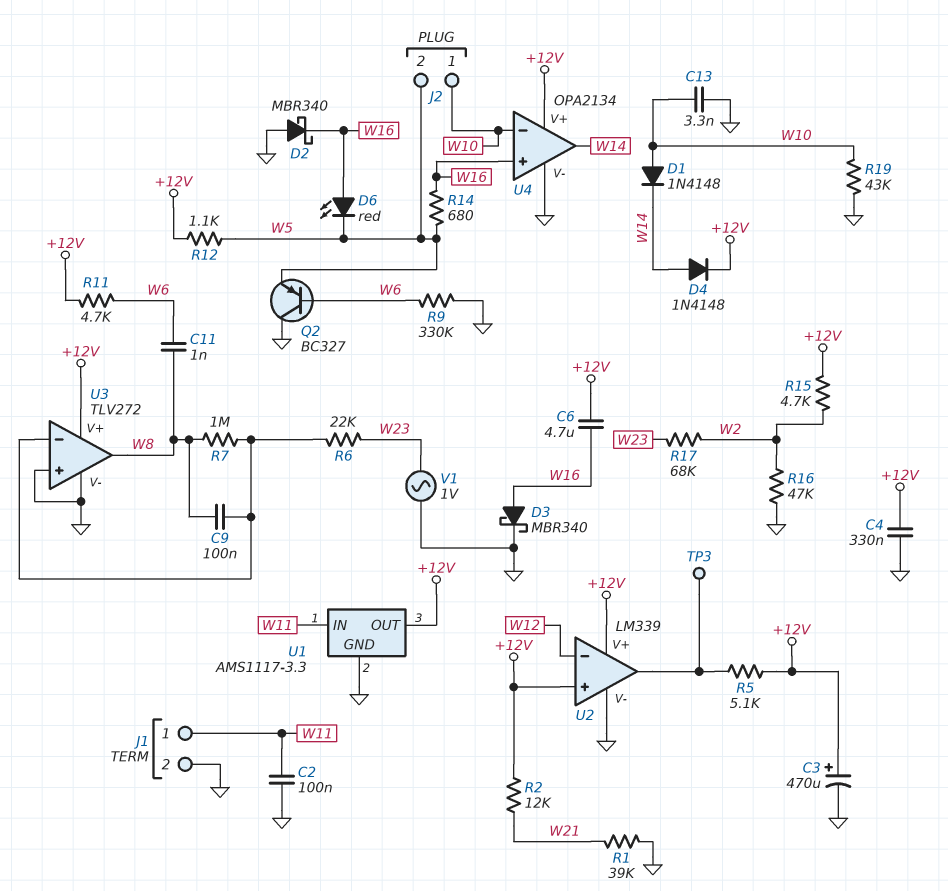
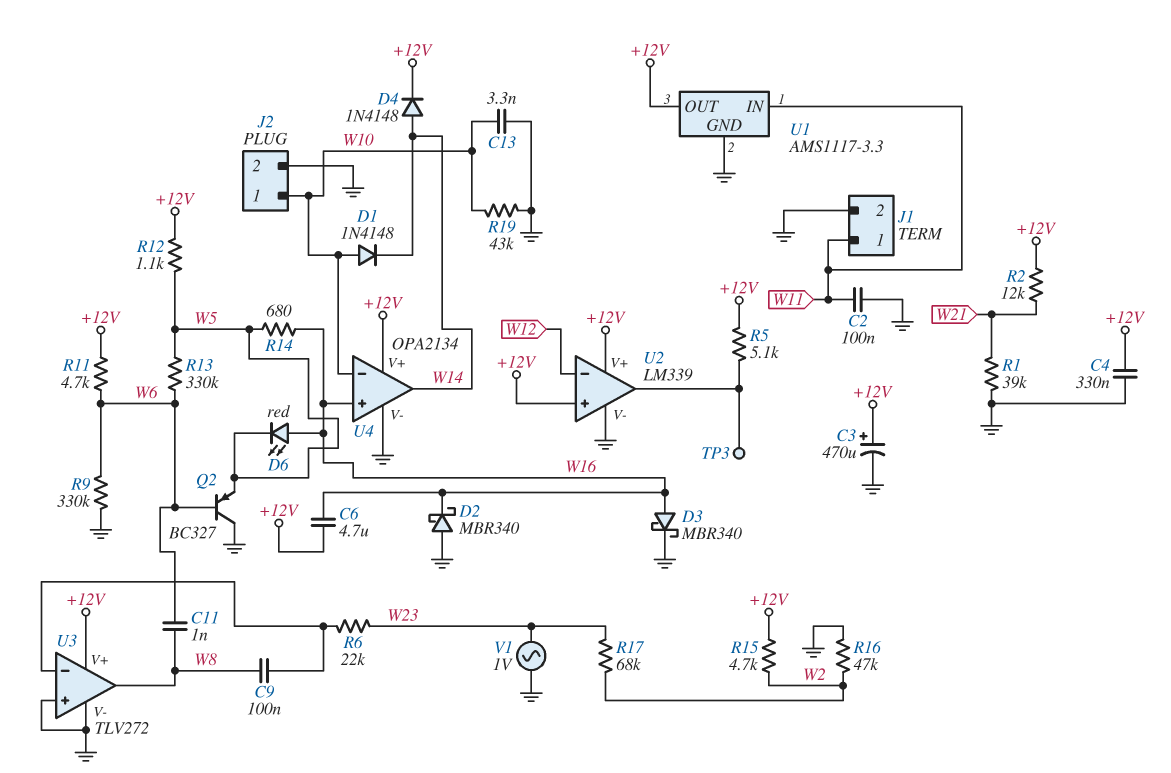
J2 pin 2: W5 -> GND
R7: 1M (U3/in-, W8) -> none
R13: none -> 330k (W5, W6)

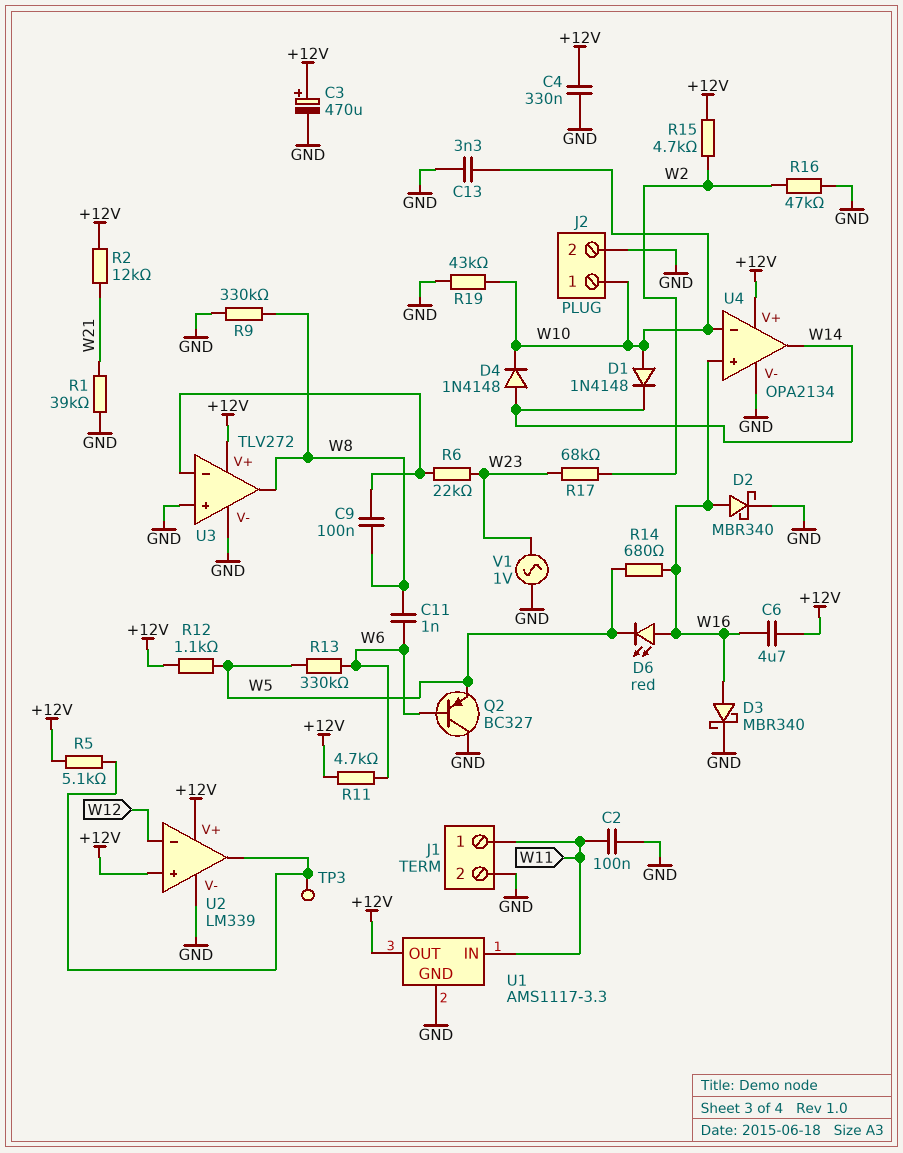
D2: schottky MBR340 (A GND, K W16) -> schottky MBR340 (A W16, K GND)
D4: diode 1N4148 (A W14, K +12V) -> diode 1N4148 (A W14, K W10)
R9: 330k (GND, W6) -> 330k (GND, W8)

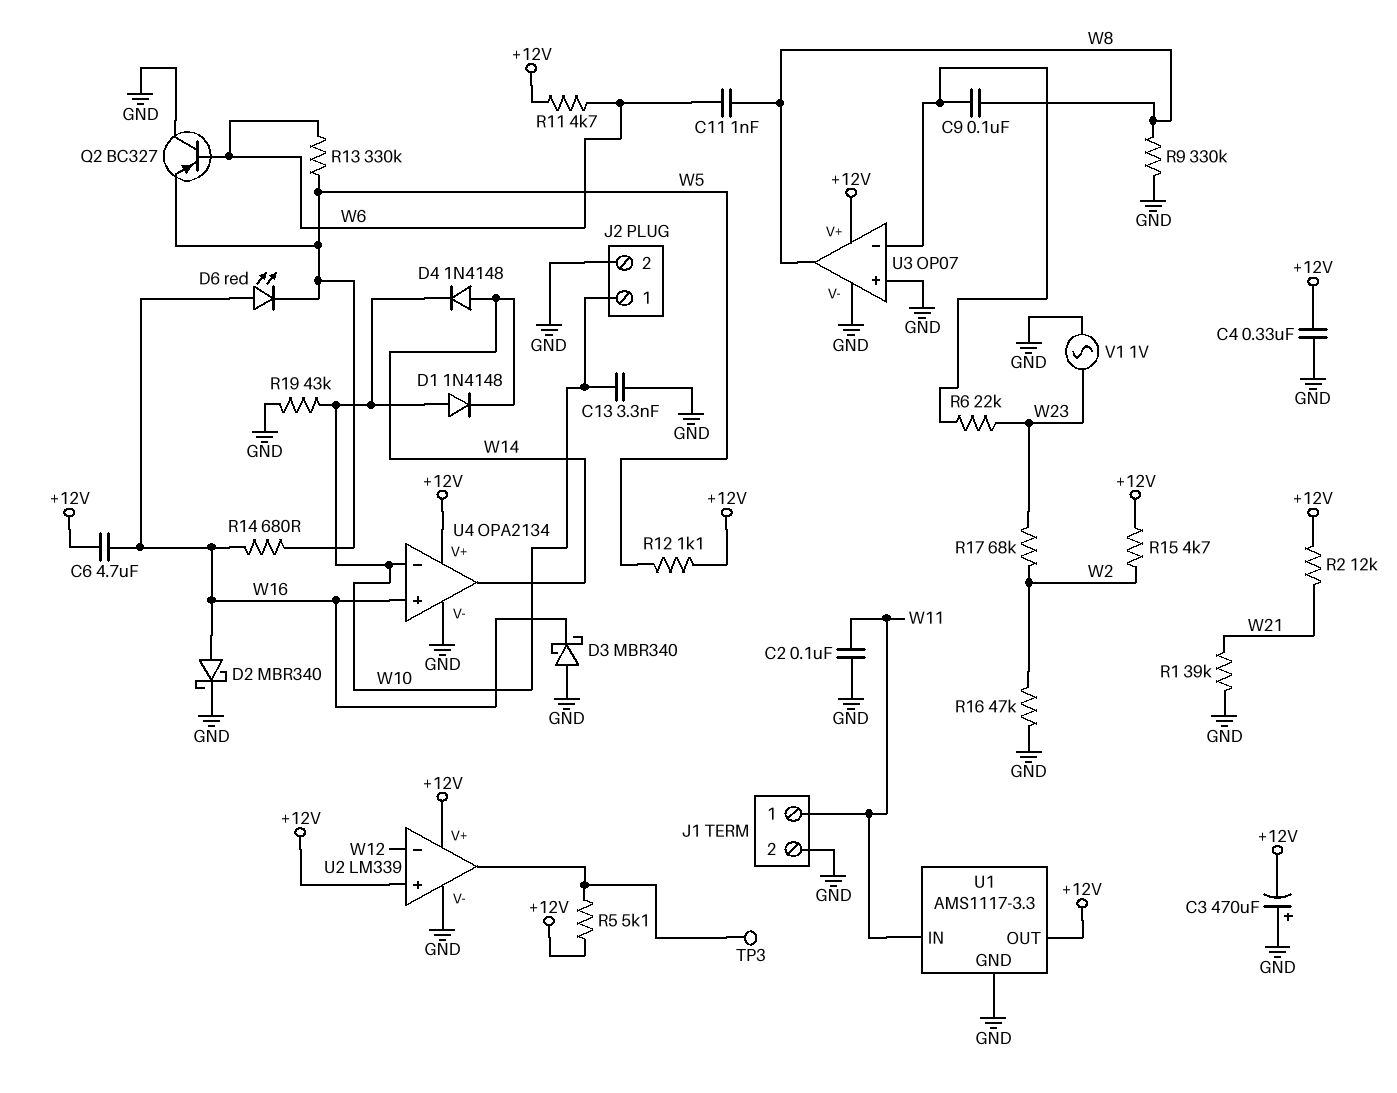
C3: 470uF (plus +12V, minus GND) -> 470uF (plus GND, minus +12V)
D3: schottky MBR340 (A W16, K GND) -> schottky MBR340 (A GND, K W16)
U3: TLV272 -> OP07

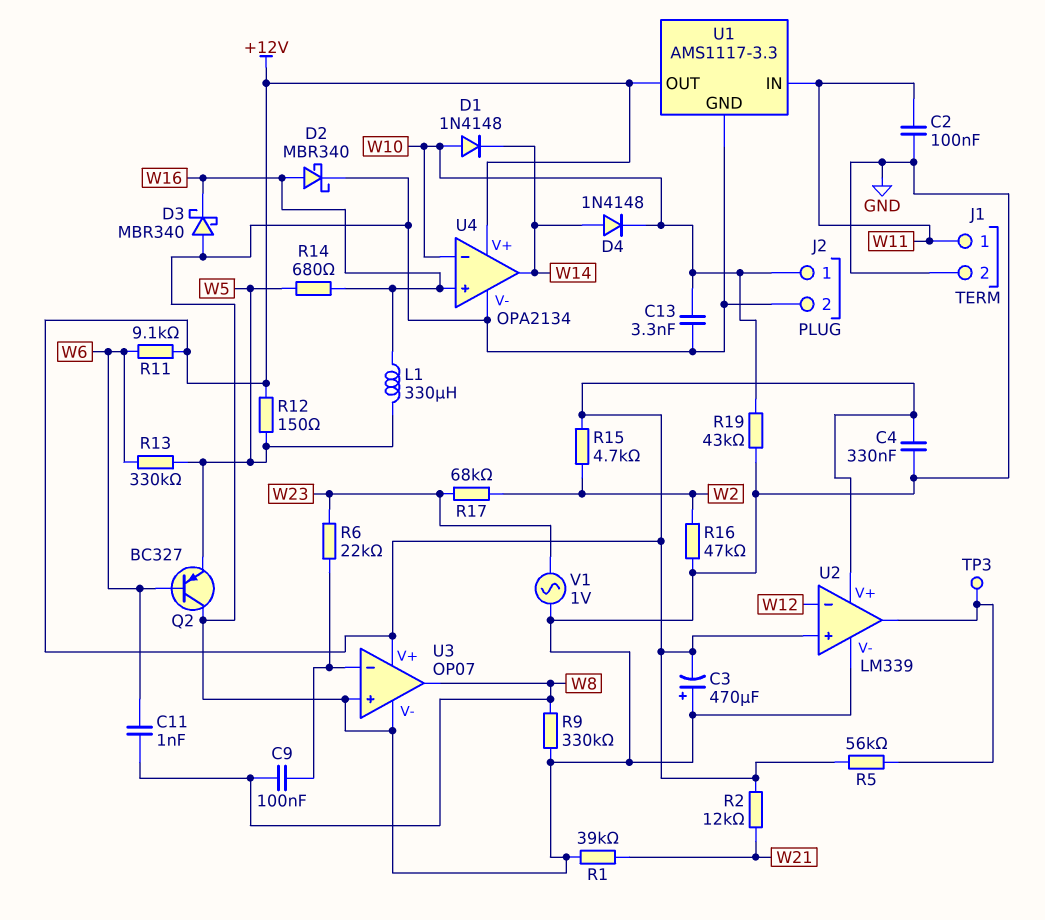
C6: 4.7uF (+12V, W16) -> none
D6: LED red (A W16, K W5) -> none
L1: none -> 330uH (W5, W16)
R5: 5.1k (+12V, U2/out) -> 56k (+12V, U2/out)
R11: 4.7k (+12V, W6) -> 9.1k (+12V, W6)
R12: 1.1k (+12V, W5) -> 150 (+12V, W5)

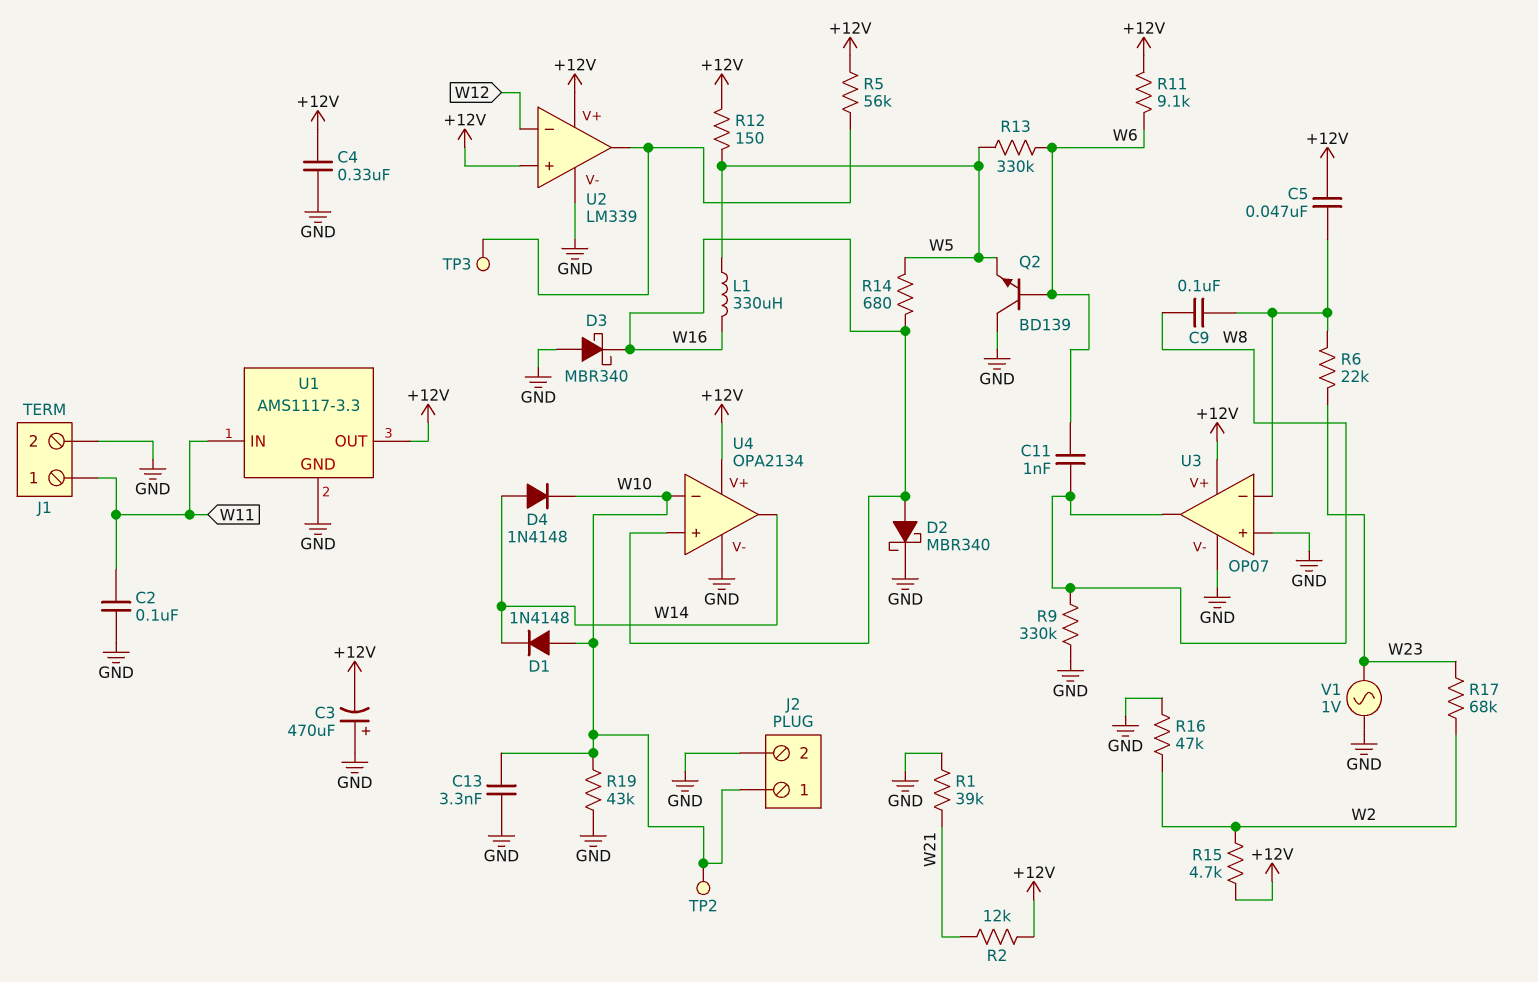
C5: none -> 47nF (+12V, U3/in-)
Q2: PNP BC327 (B W6, C GND, E W5) -> NPN BD139 (B W6, C GND, E W5)
TP2: none -> test point (W10)

